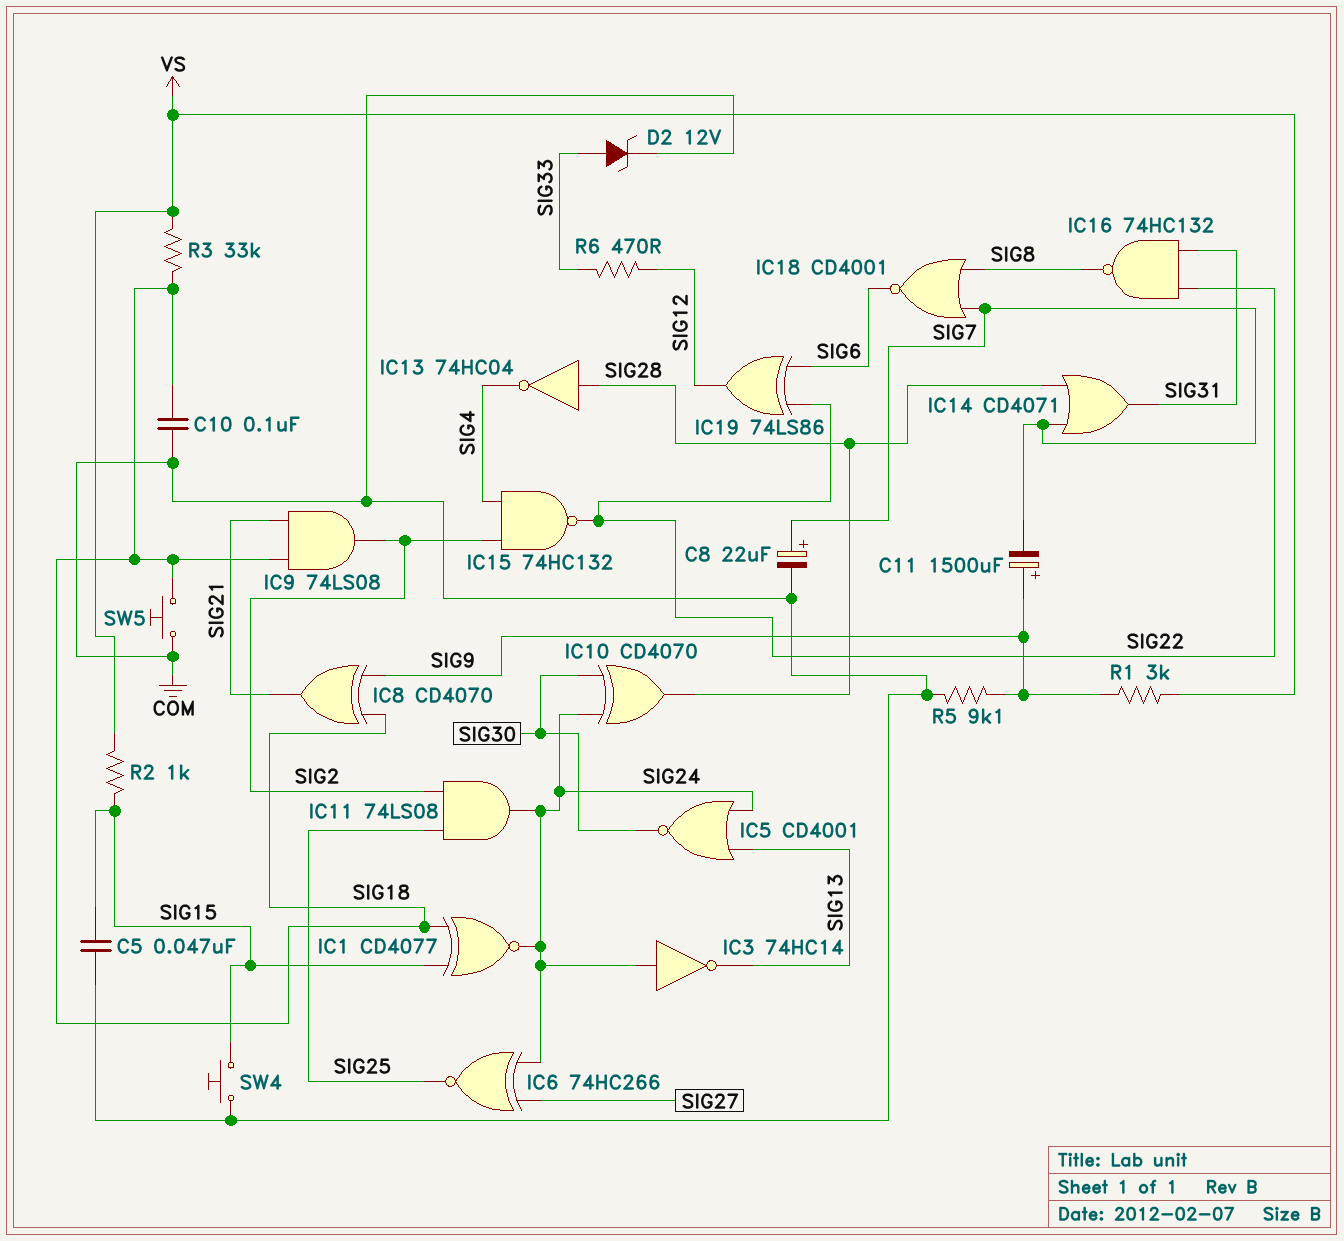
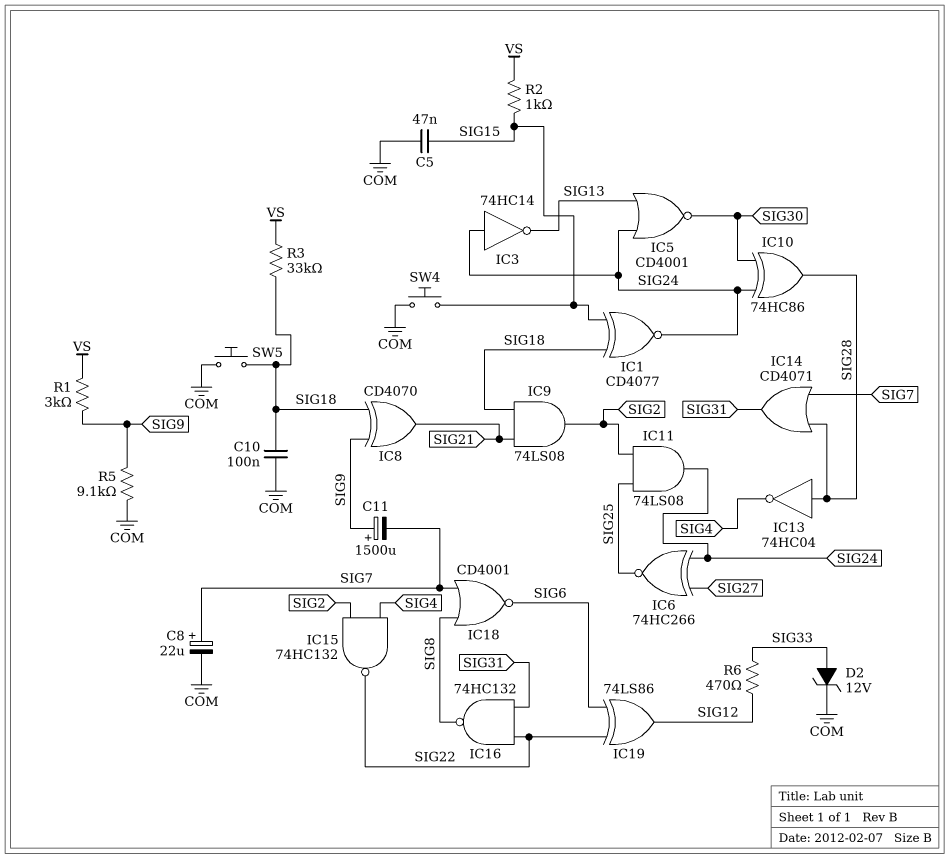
IC10: XOR CD4070 (in SIG24, in SIG30, out SIG28) -> XOR 74HC86 (in SIG24, in SIG30, out SIG28)

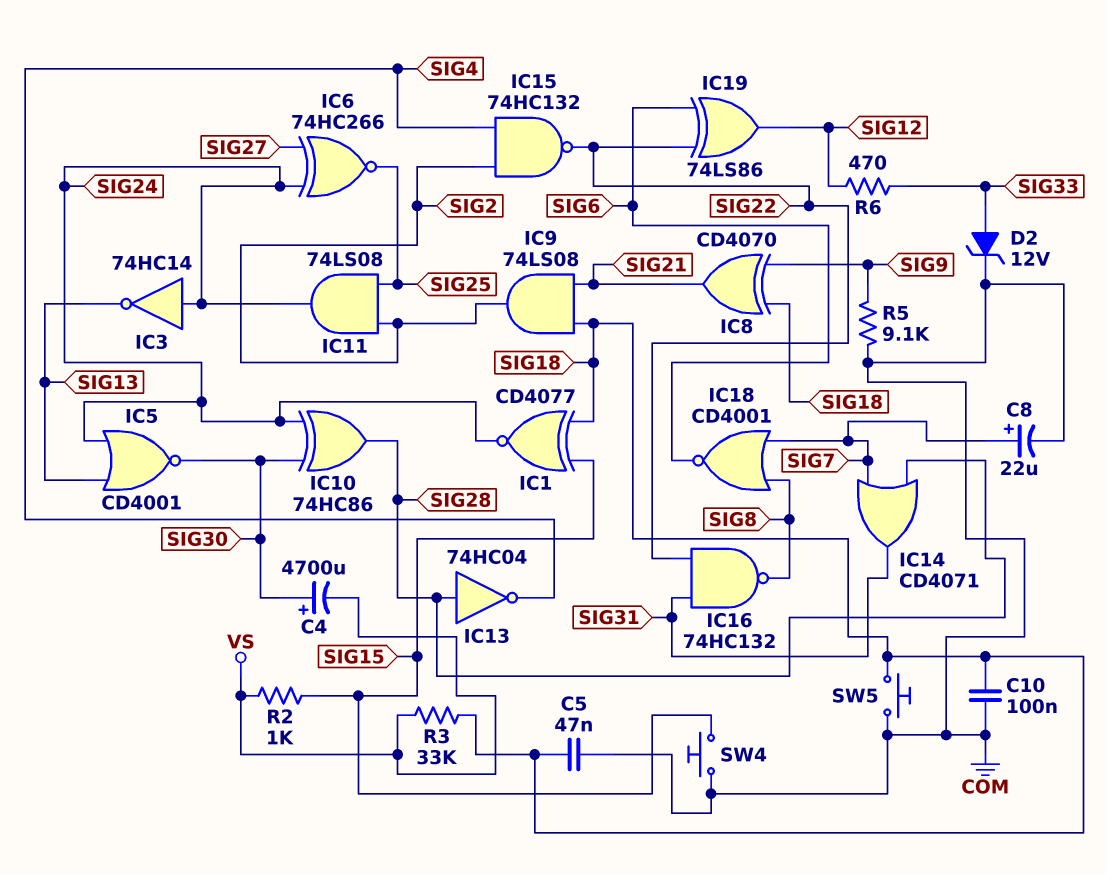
C4: none -> 4700uF (plus SIG30, minus VS)
C5: 47nF (COM, SIG15) -> 47nF (COM, SIG18)
C11: 1500uF (plus SIG9, minus SIG7) -> none
R1: 3k (SIG9, VS) -> none

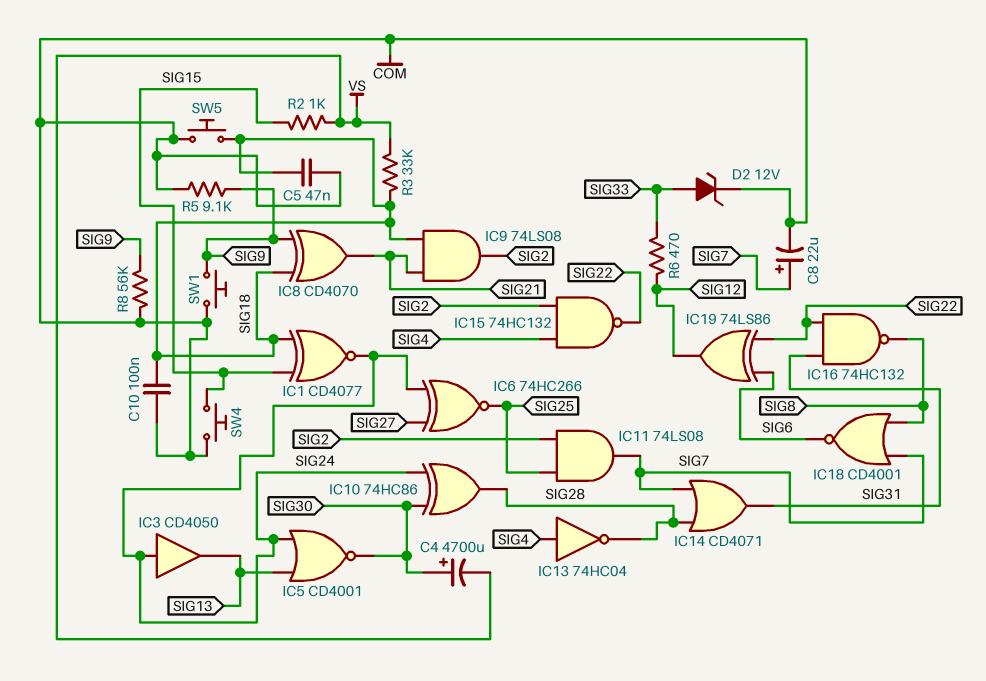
IC3: NOT 74HC14 (in SIG24, out SIG13) -> buffer CD4050 (in SIG24, out SIG13)
IC11: AND 74LS08 (in SIG2, in SIG25, out SIG24) -> AND 74LS08 (in SIG2, in SIG25, out SIG7)
IC13: NOT 74HC04 (in SIG28, out SIG4) -> NOT 74HC04 (in SIG4, out SIG28)
R8: none -> 56k (COM, SIG9)
SW1: none -> button (COM, SIG9)

